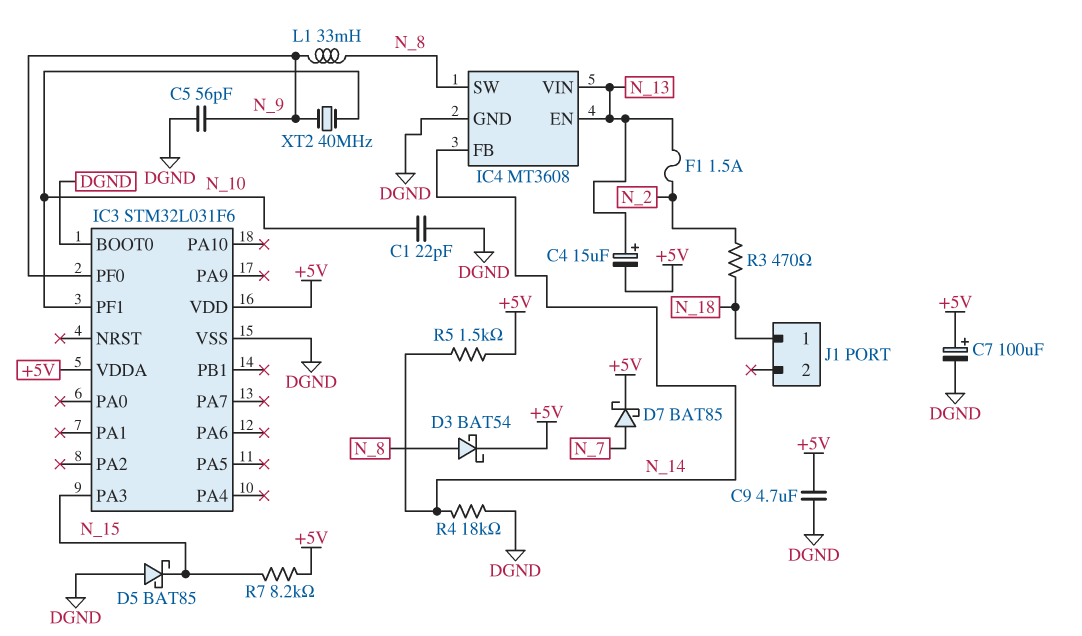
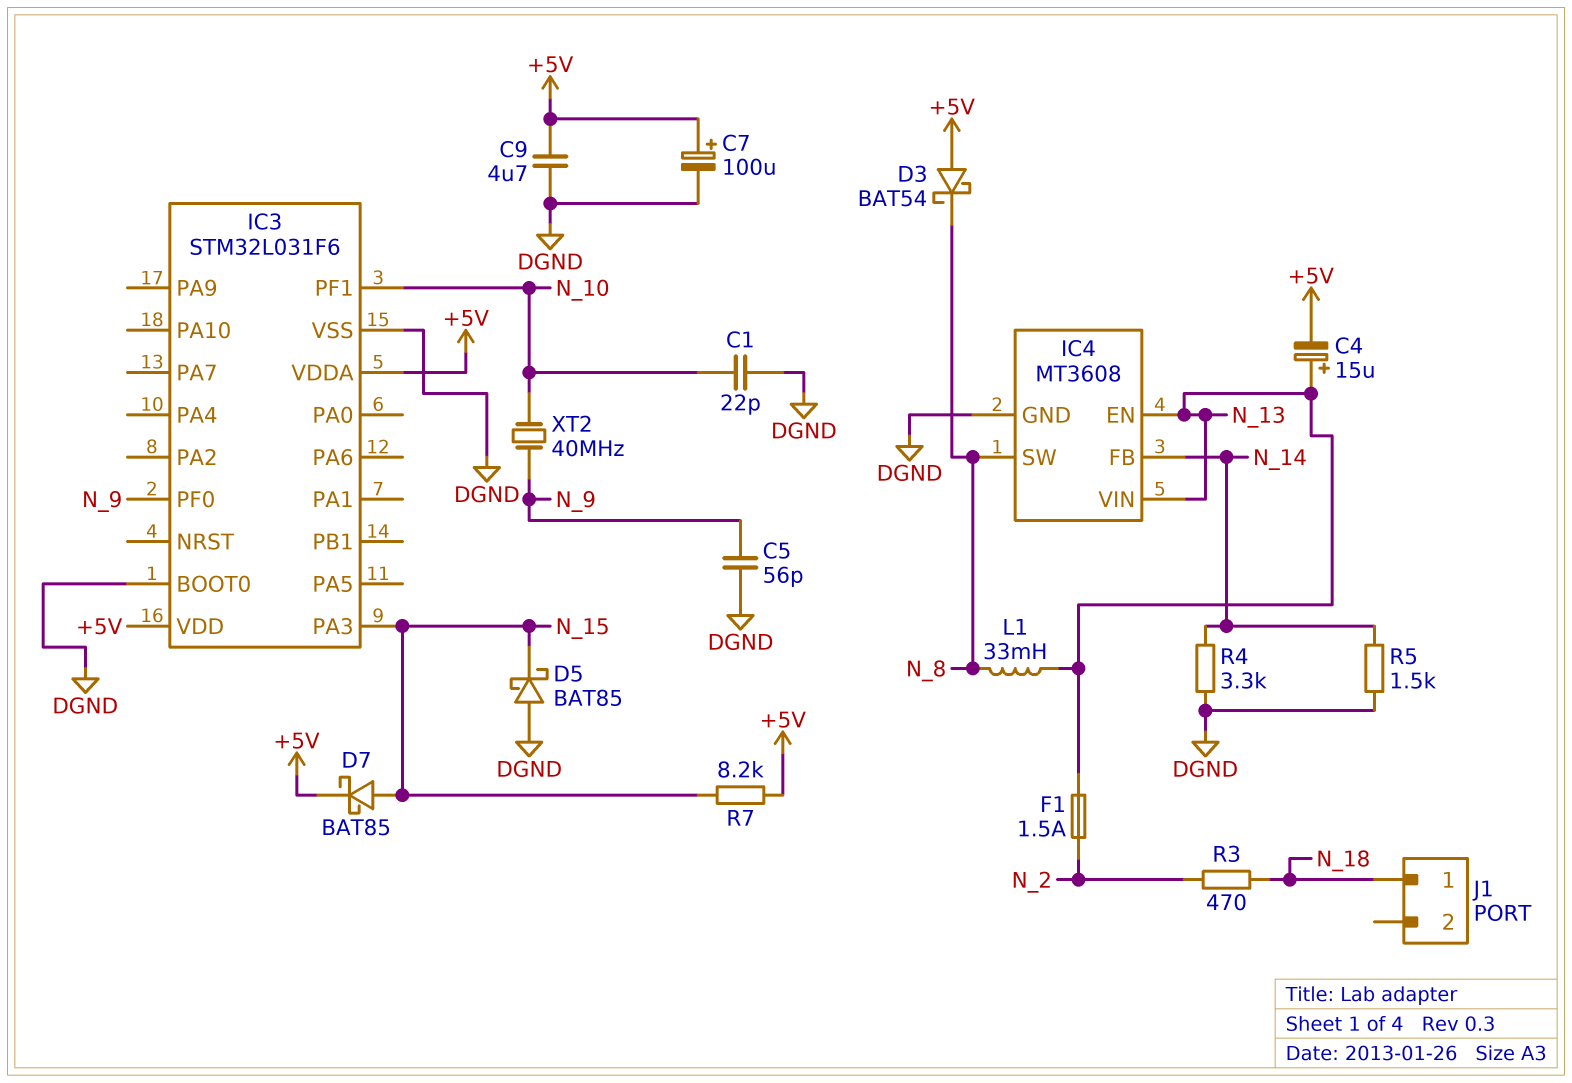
D3: schottky BAT54 (A N_8, K +5V) -> schottky BAT54 (A +5V, K N_8)
D7: schottky BAT85 (A N_7, K +5V) -> schottky BAT85 (A N_15, K +5V)
L1: 33mH (N_8, N_9) -> 33mH (N_8, N_13)
R4: 18k (DGND, N_14) -> 3.3k (DGND, N_14)
R5: 1.5k (+5V, N_14) -> 1.5k (DGND, N_14)

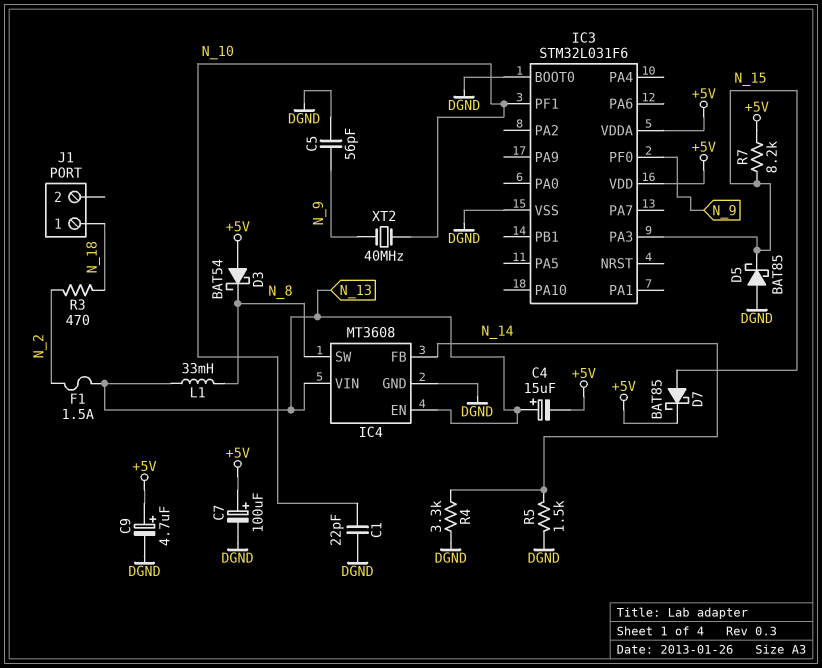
C9: 4.7uF (+5V, DGND) -> 4.7uF (plus +5V, minus DGND)

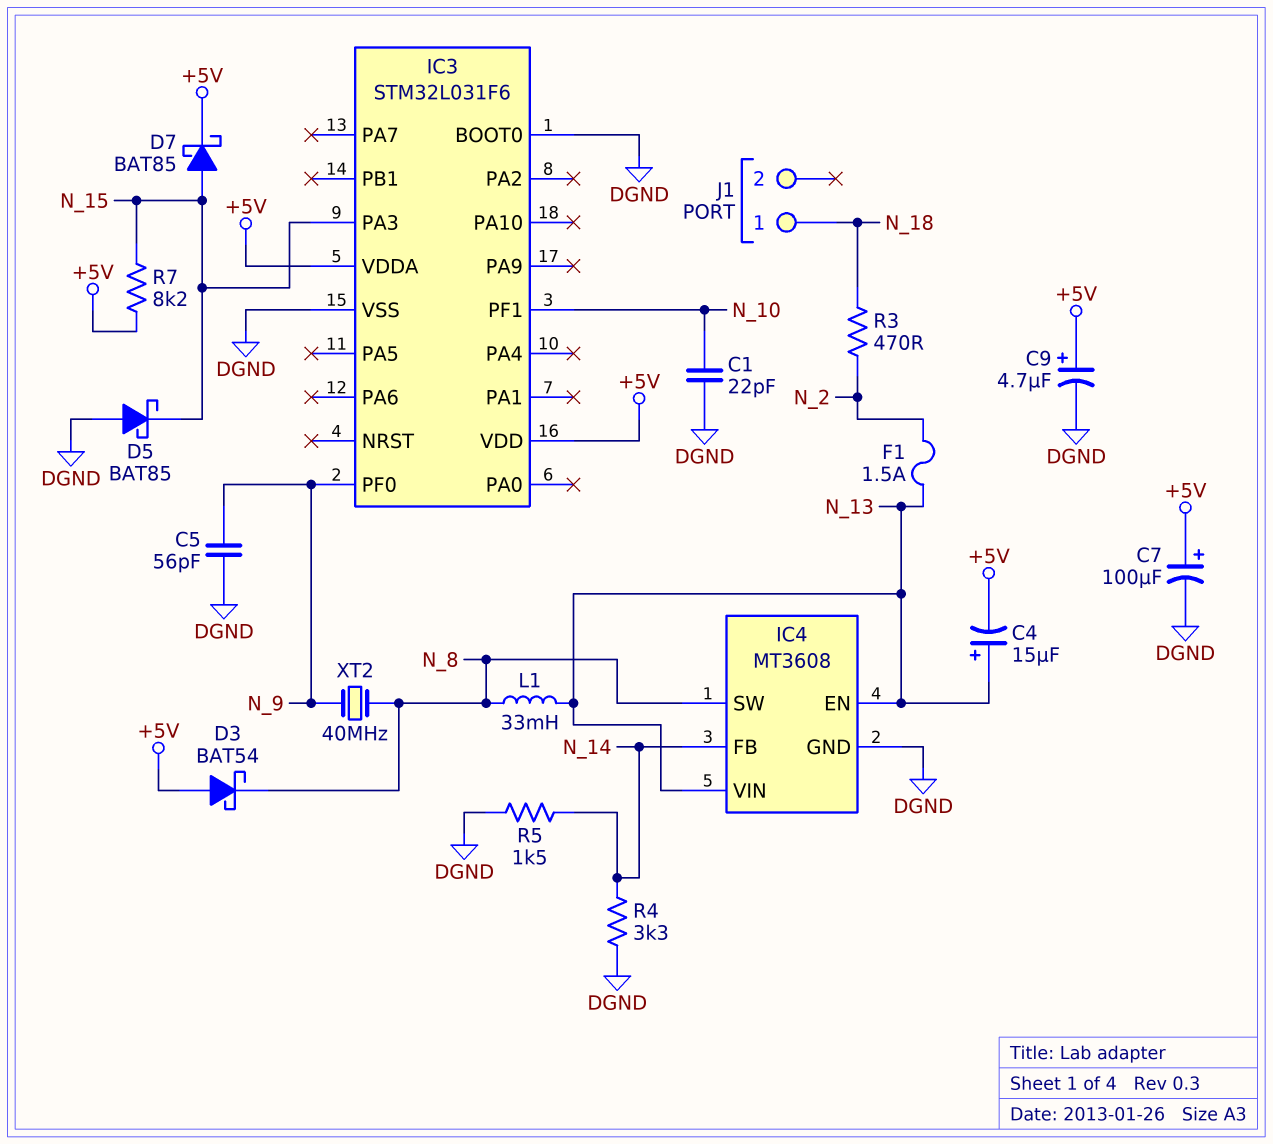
XT2: 40MHz (N_9, N_10) -> 40MHz (N_8, N_9)

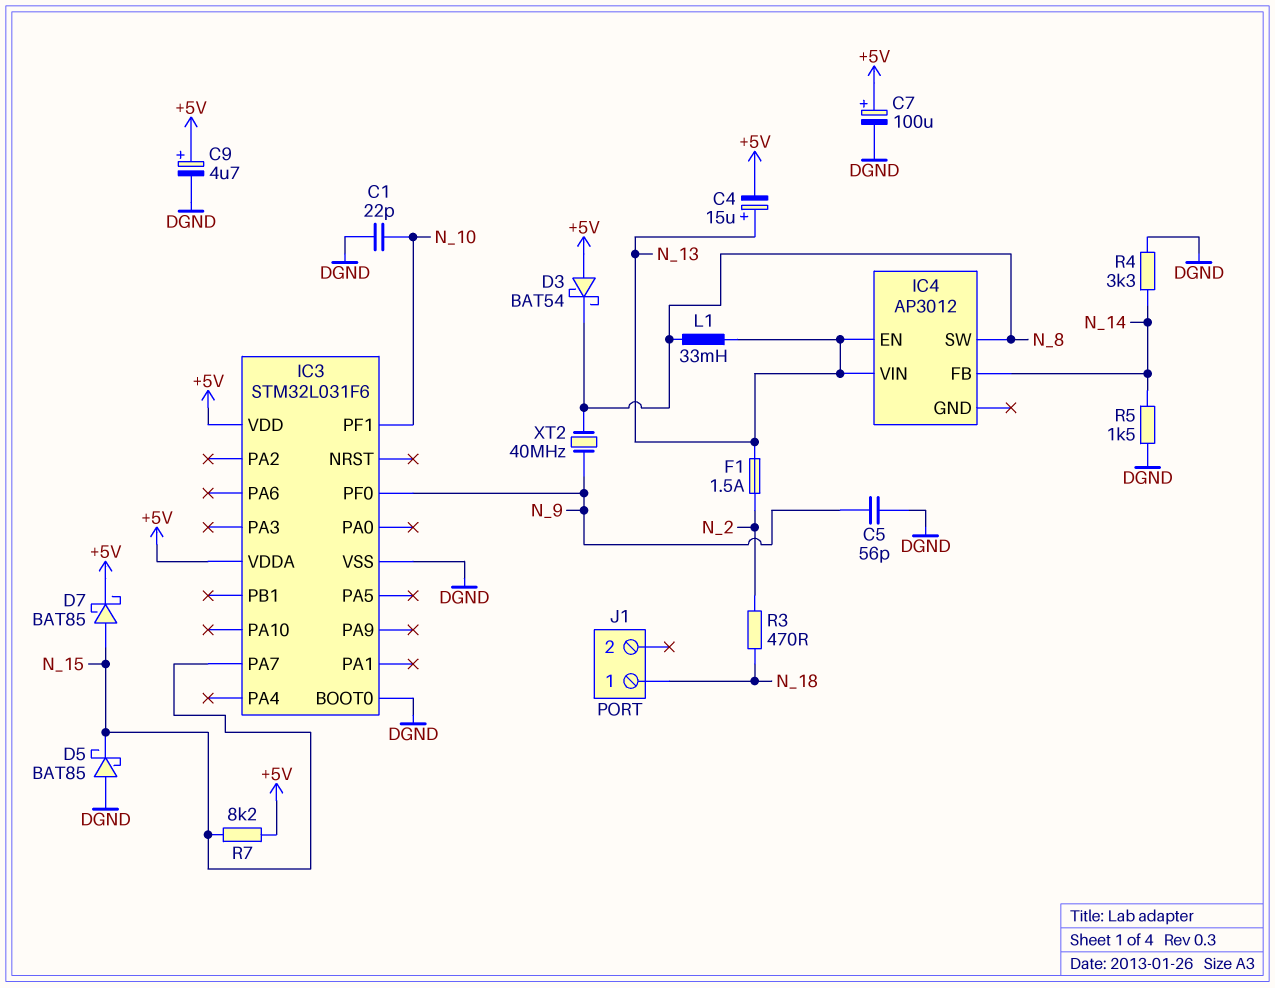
IC3 pin PA3: N_15 -> none
IC3 pin PA7: none -> N_15
IC4: MT3608 -> AP3012
IC4 pin GND: DGND -> none

